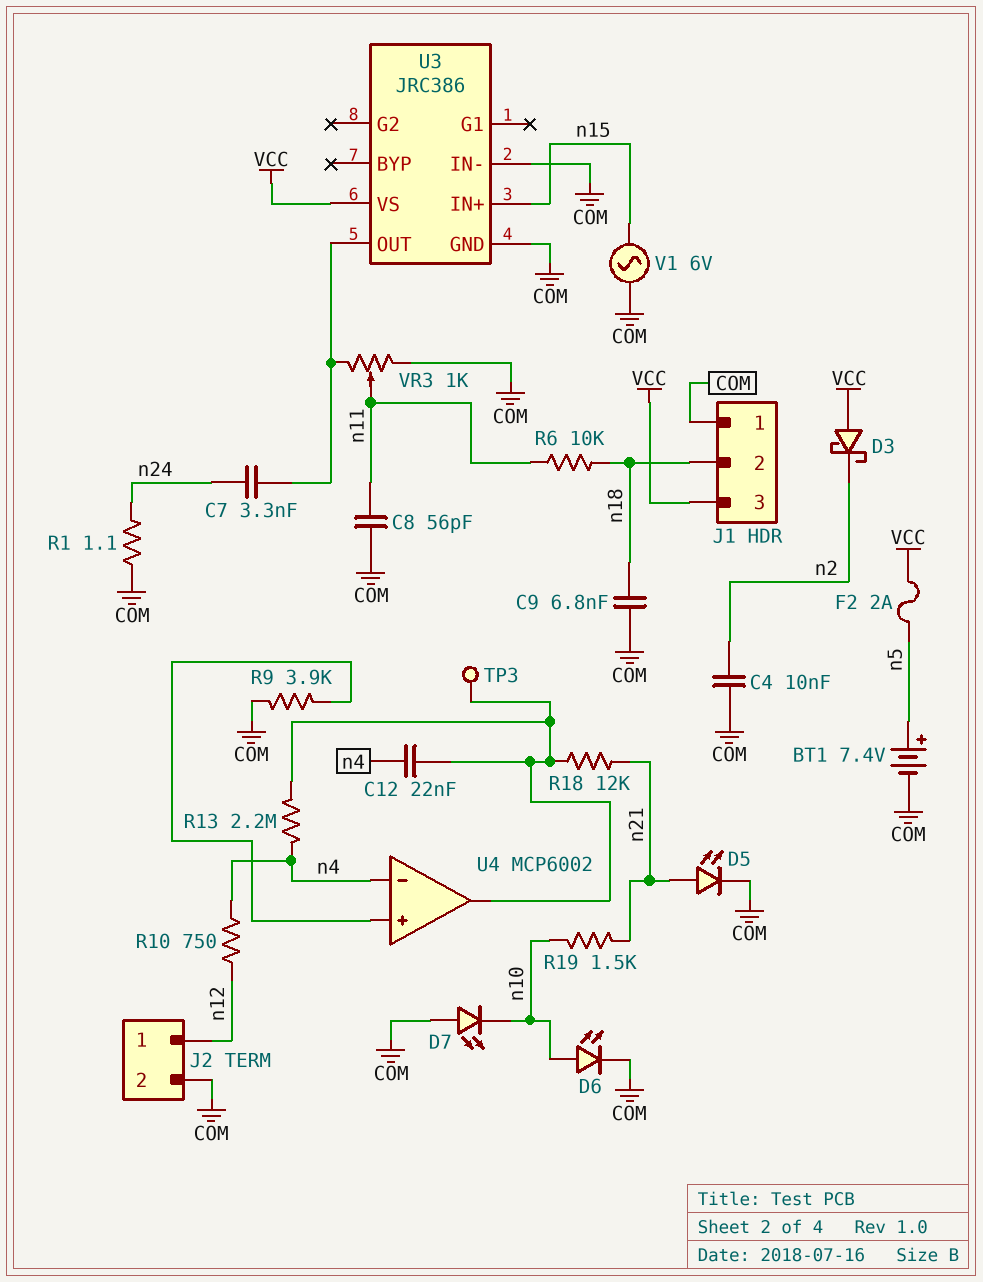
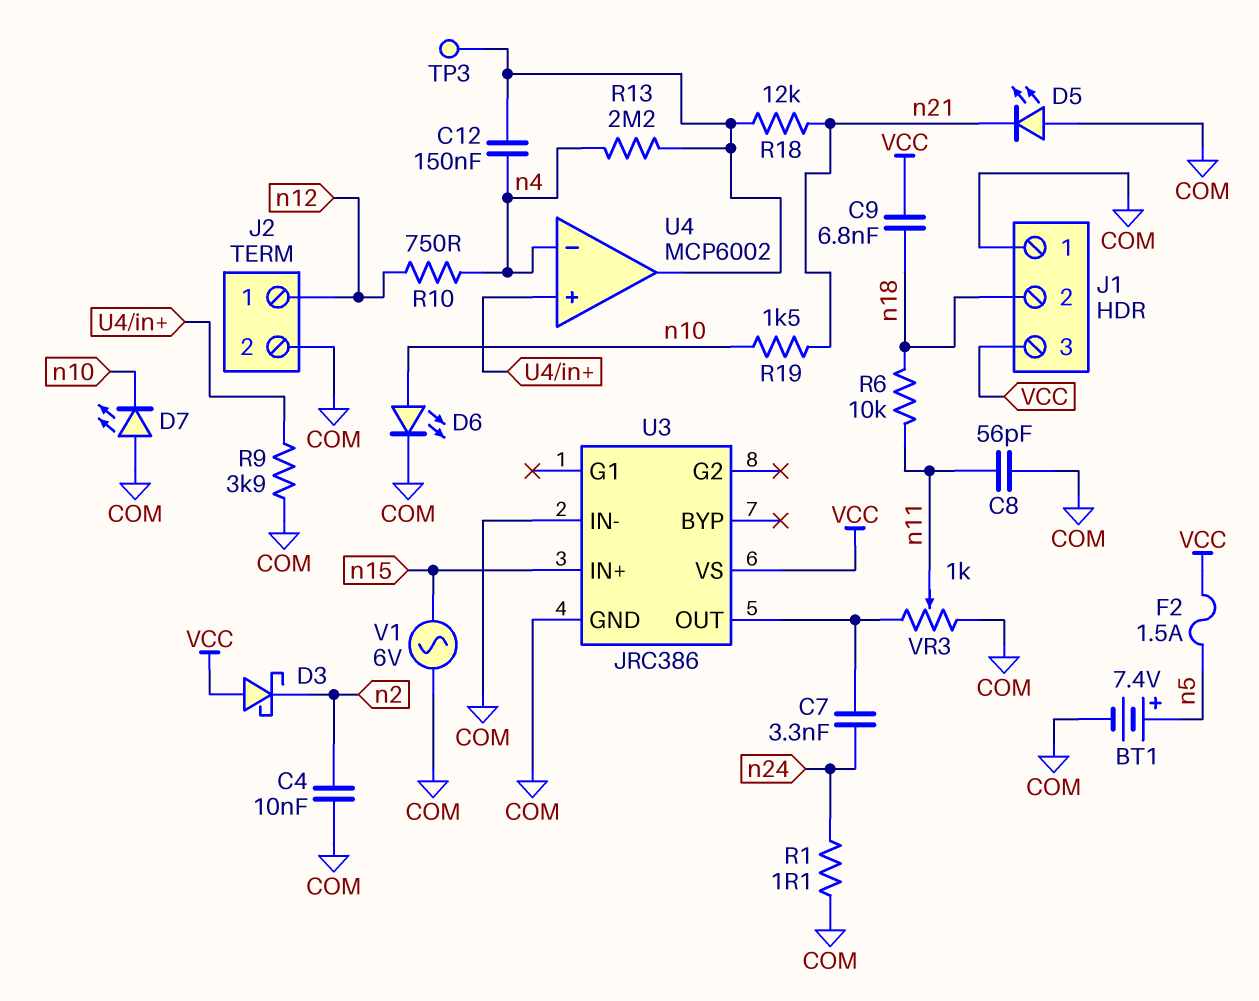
C9: 6.8nF (COM, n18) -> 6.8nF (VCC, n18)
C12: 22nF (U4/out, n4) -> 150nF (U4/out, n4)
D5: LED (A n21, K COM) -> LED (A COM, K n21)
F2: 2A (VCC, n5) -> 1.5A (VCC, n5)

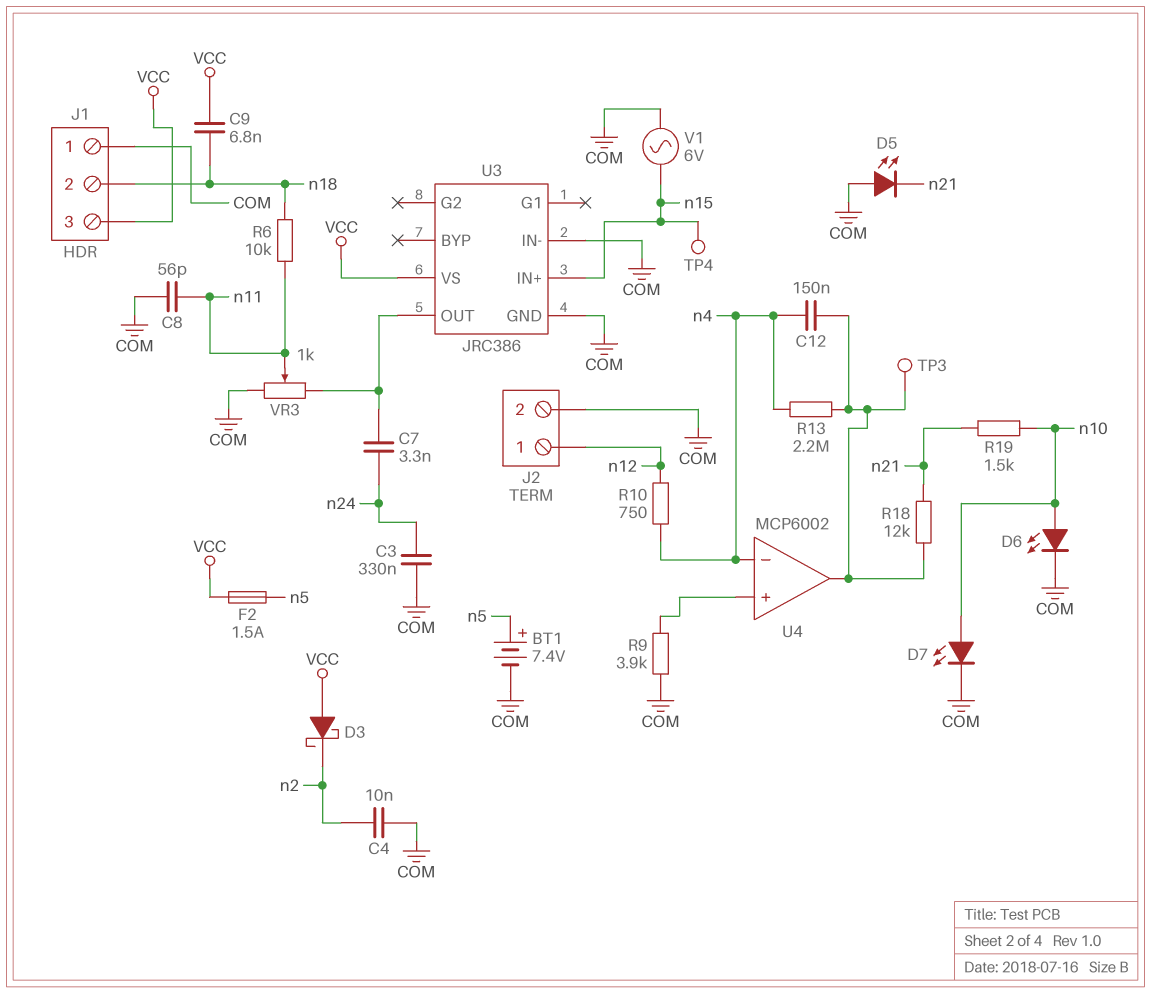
C3: none -> 330nF (COM, n24)
D7: LED (A COM, K n10) -> LED (A n10, K COM)
R1: 1.1 (COM, n24) -> none
TP4: none -> test point (n15)

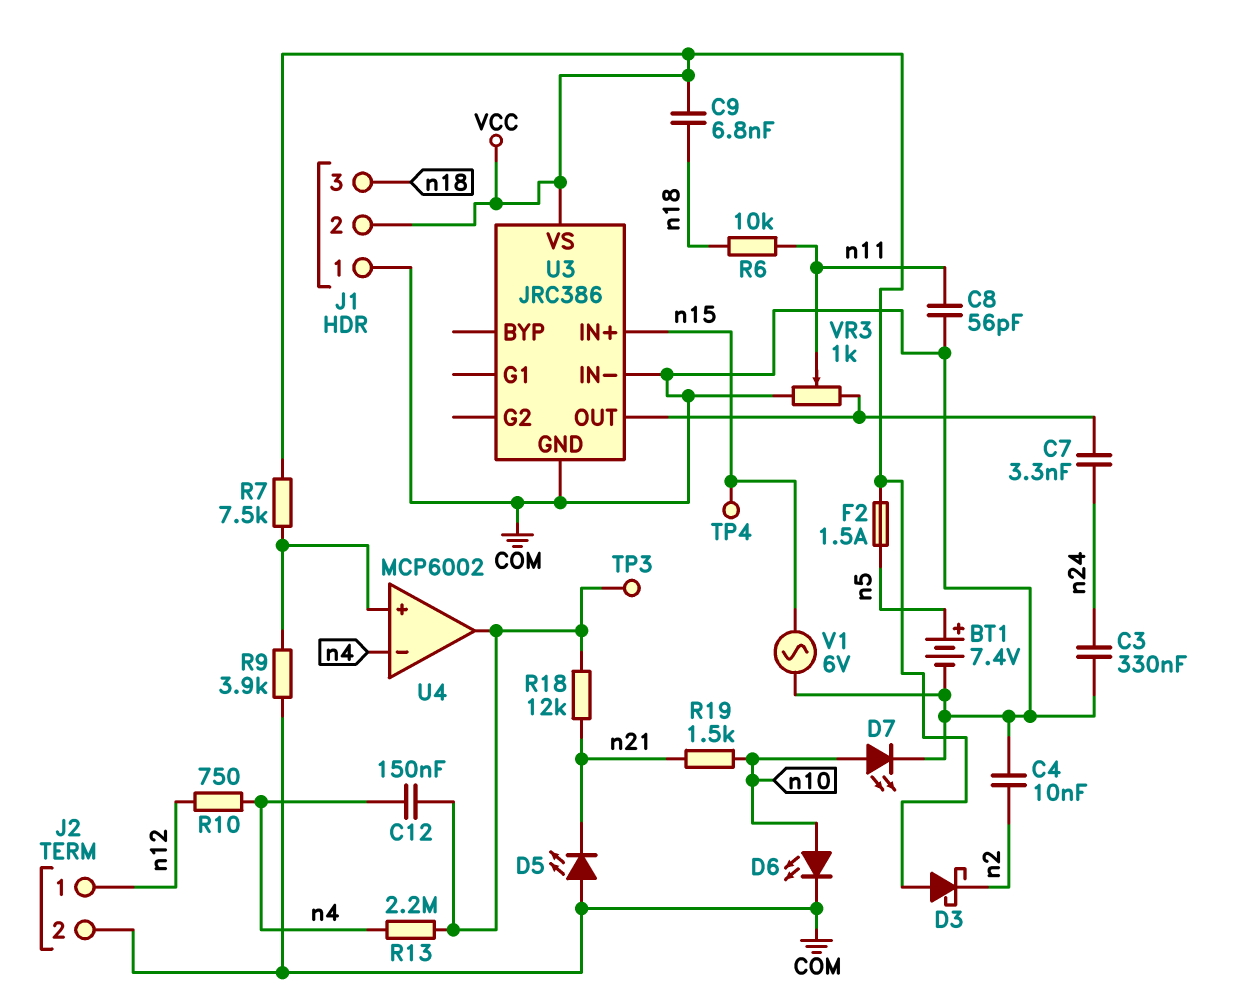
J1 pin 2: n18 -> VCC
J1 pin 3: VCC -> n18
R7: none -> 7.5k (U4/in+, VCC)

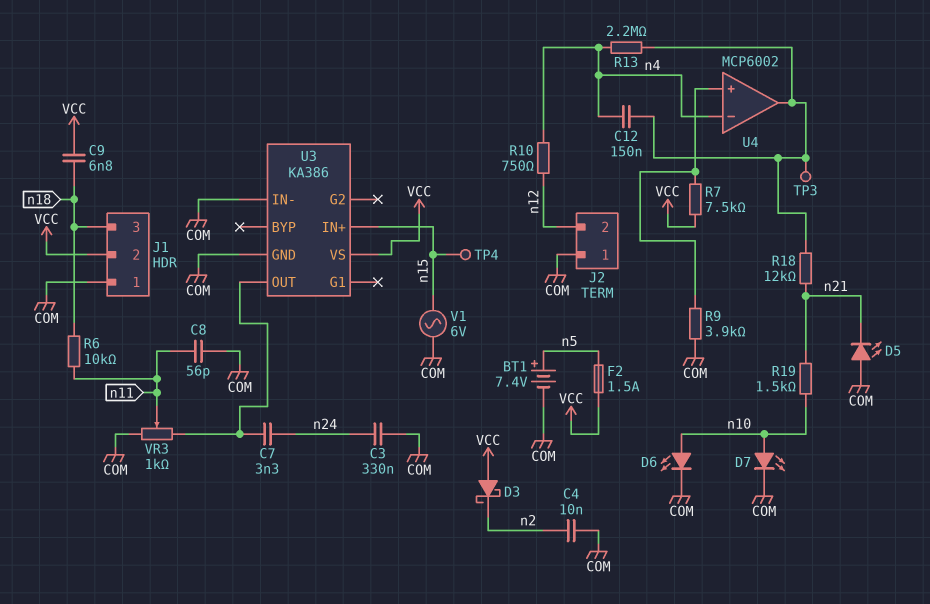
J2 pin 1: n12 -> COM
J2 pin 2: COM -> n12
U3: JRC386 -> KA386

